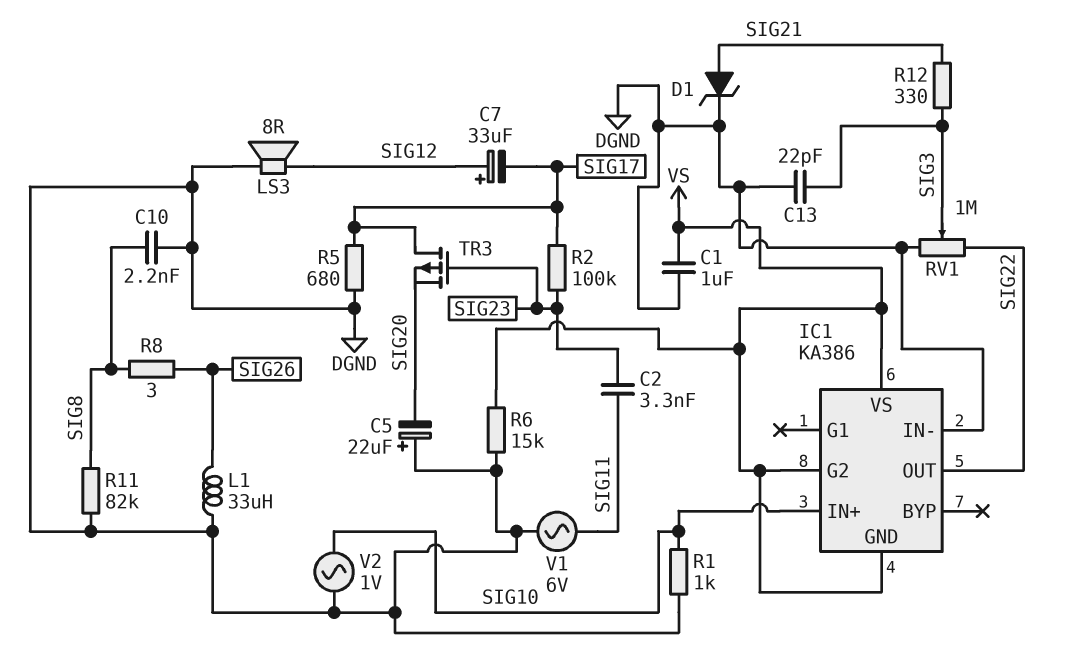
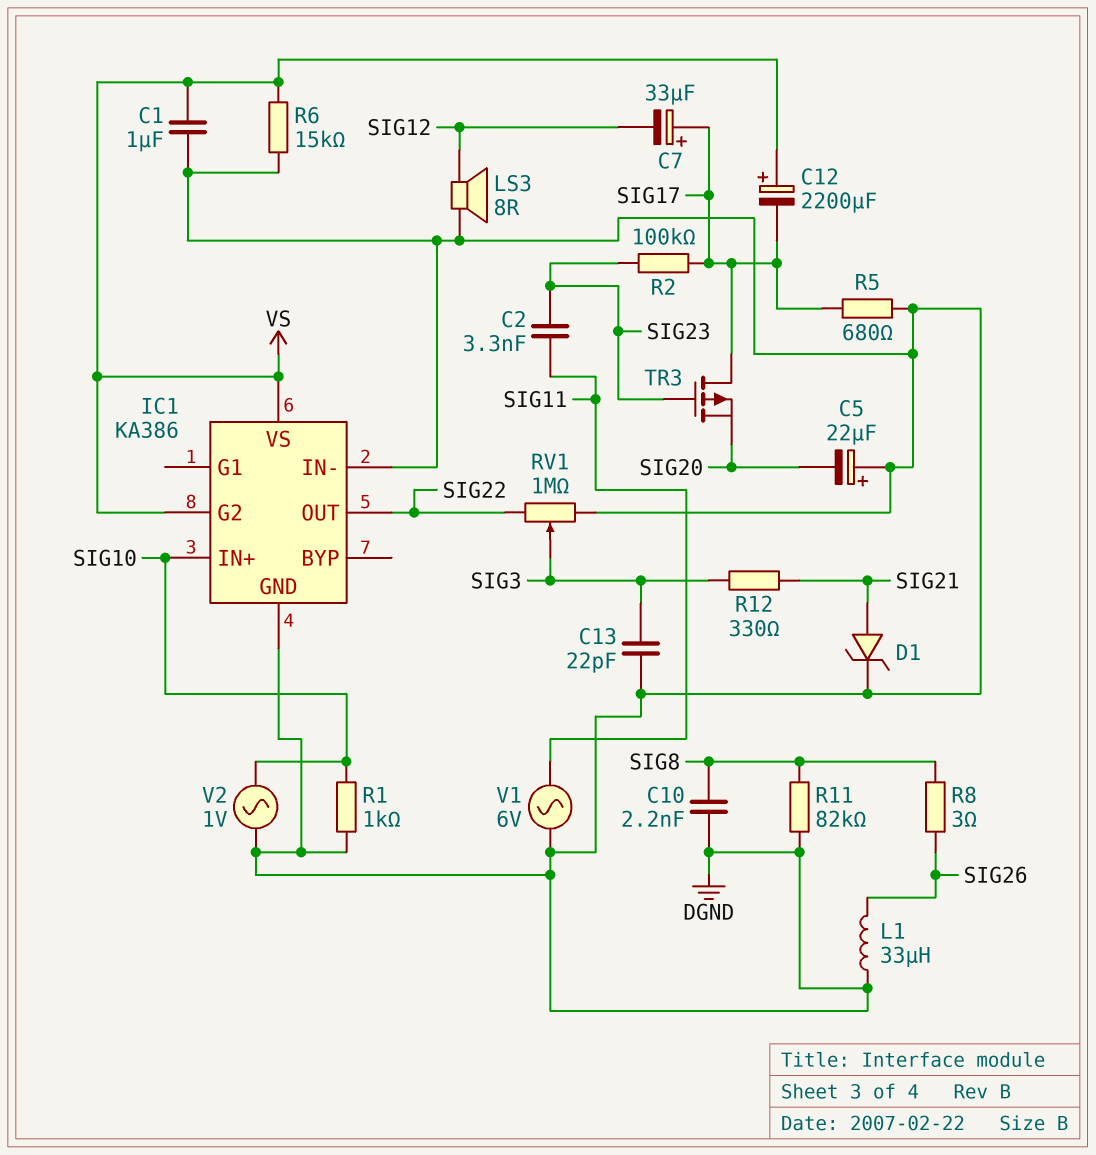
C7: 33uF (plus SIG12, minus SIG17) -> 33uF (plus SIG17, minus SIG12)
C12: none -> 2200uF (plus VS, minus SIG17)
IC1 pin GND: VS -> DGND

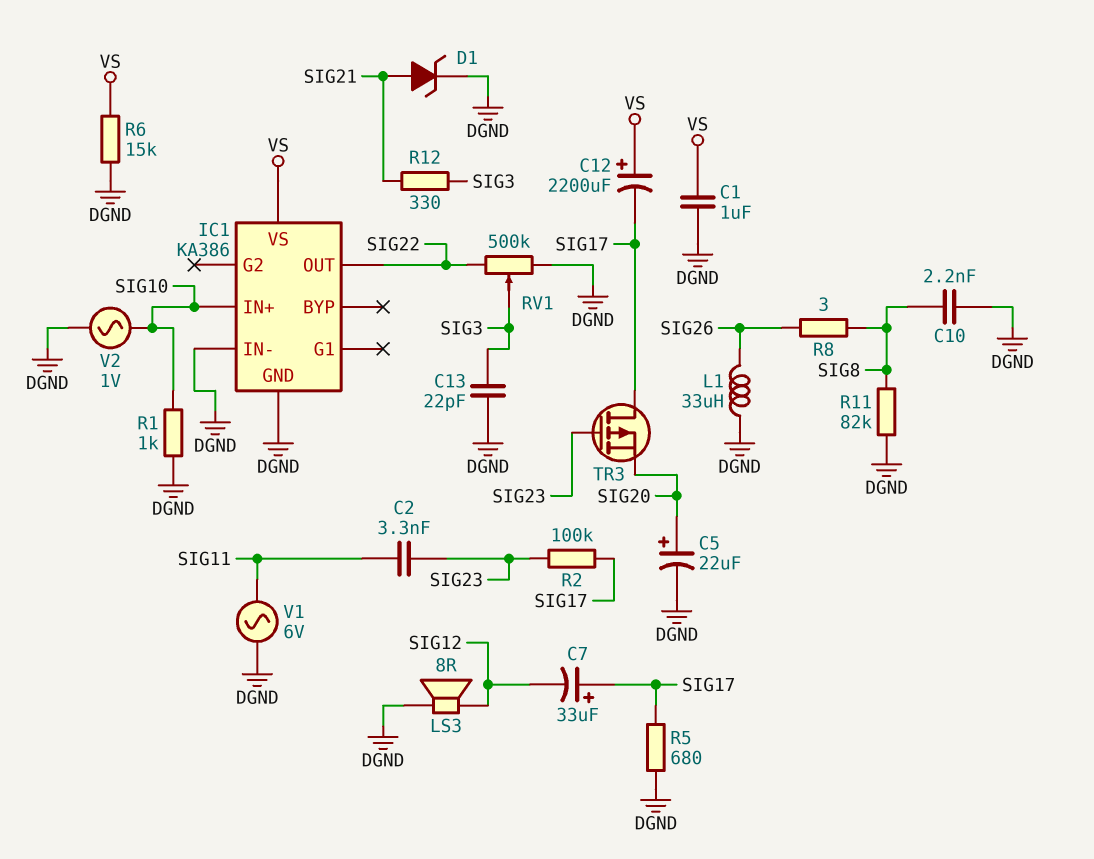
C5: 22uF (plus DGND, minus SIG20) -> 22uF (plus SIG20, minus DGND)
IC1 pin G2: VS -> none
RV1: 1M (DGND, SIG22, wiper SIG3) -> 500k (DGND, SIG22, wiper SIG3)

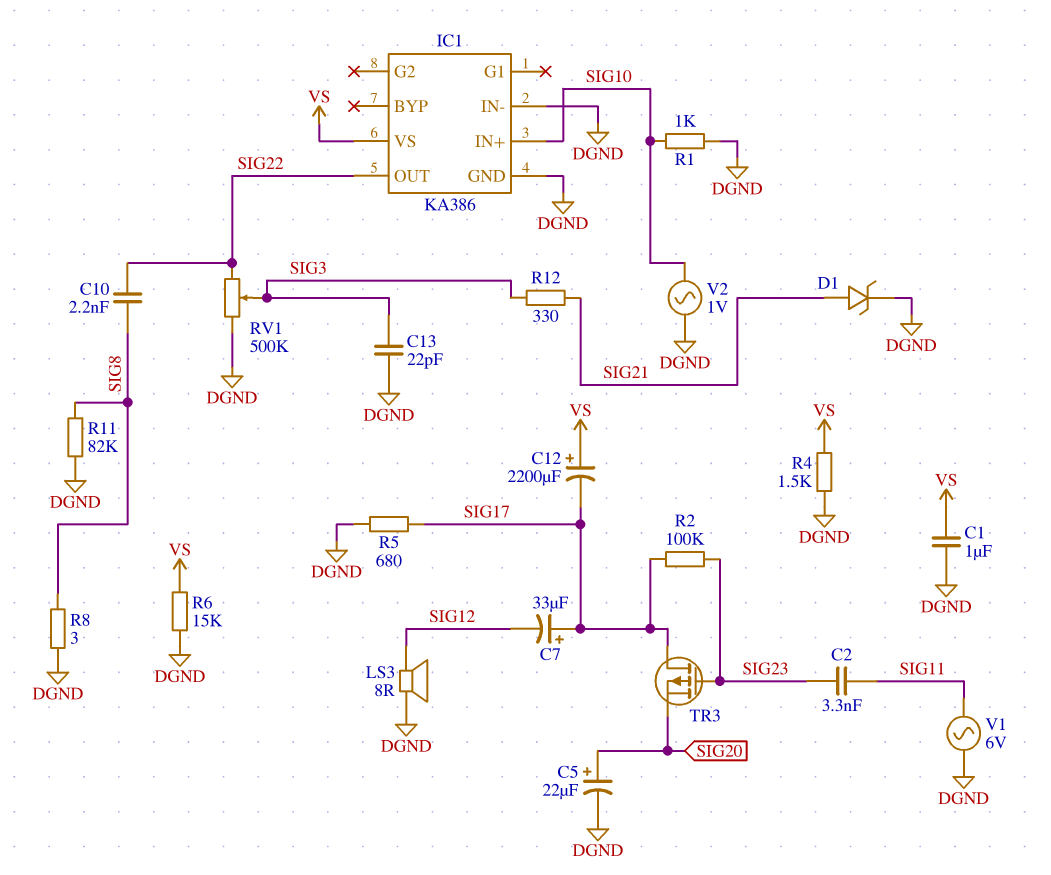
C10: 2.2nF (DGND, SIG8) -> 2.2nF (SIG8, SIG22)
L1: 33uH (DGND, SIG26) -> none
R4: none -> 1.5k (DGND, VS)
R8: 3 (SIG8, SIG26) -> 3 (DGND, SIG8)

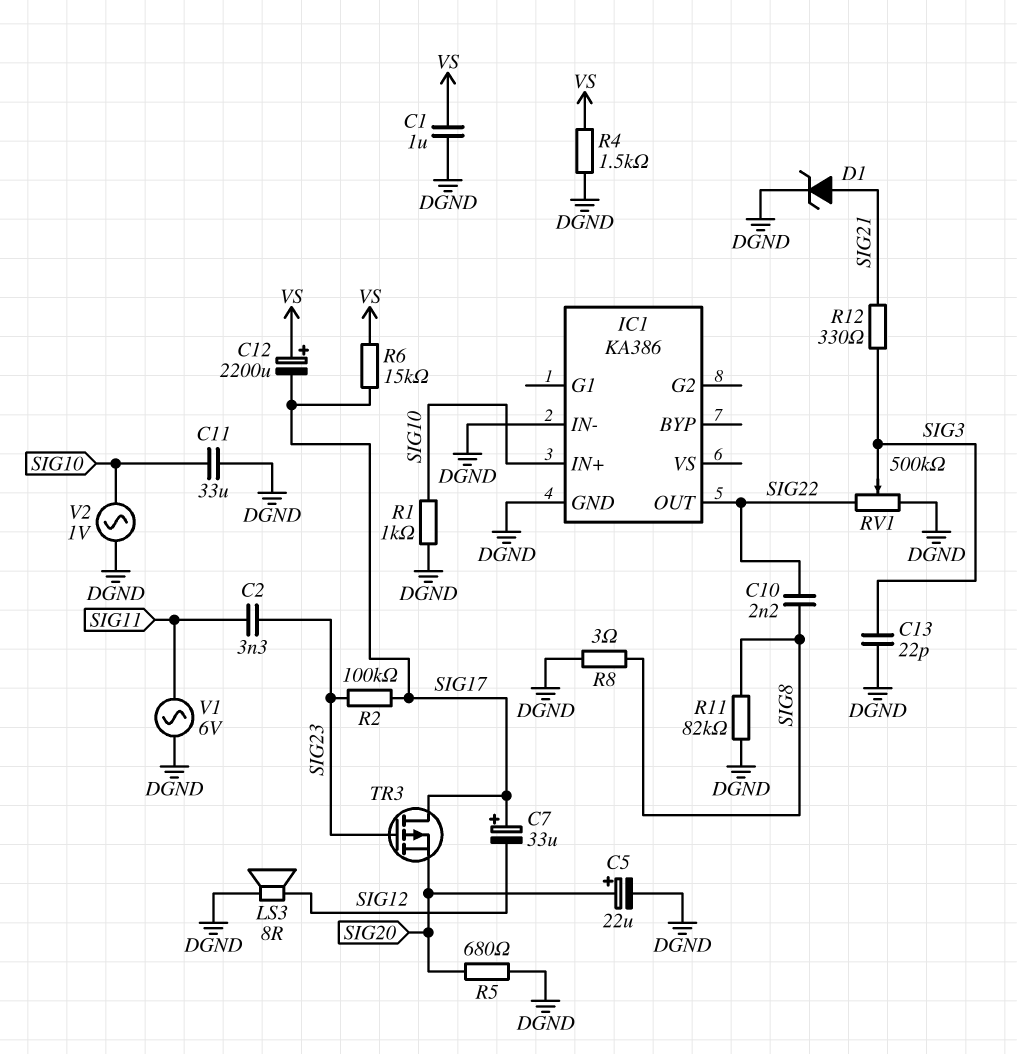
C11: none -> 33uF (DGND, SIG10)
IC1 pin VS: VS -> none
R5: 680 (DGND, SIG17) -> 680 (DGND, SIG20)
R6: 15k (DGND, VS) -> 15k (SIG17, VS)

